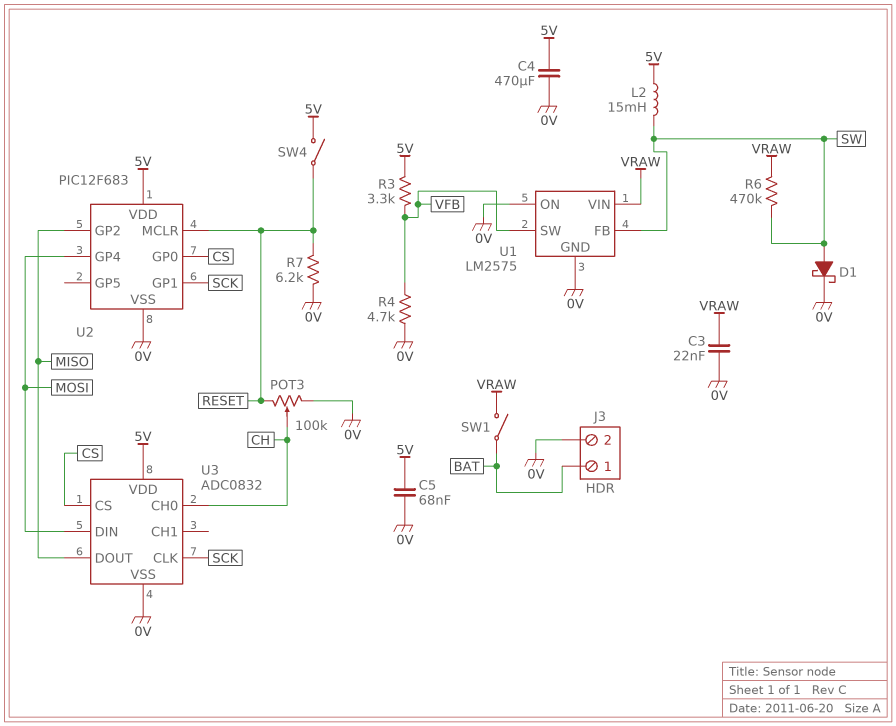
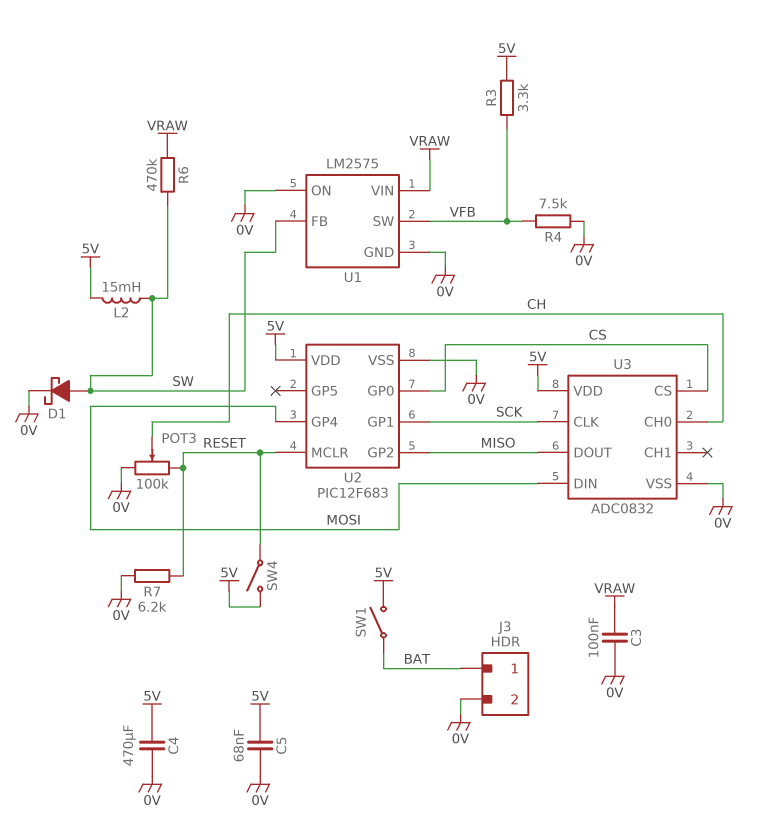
C3: 22nF (0V, VRAW) -> 100nF (0V, VRAW)
R4: 4.7k (0V, VFB) -> 7.5k (0V, VFB)
SW1: switch (BAT, VRAW) -> switch (5V, BAT)

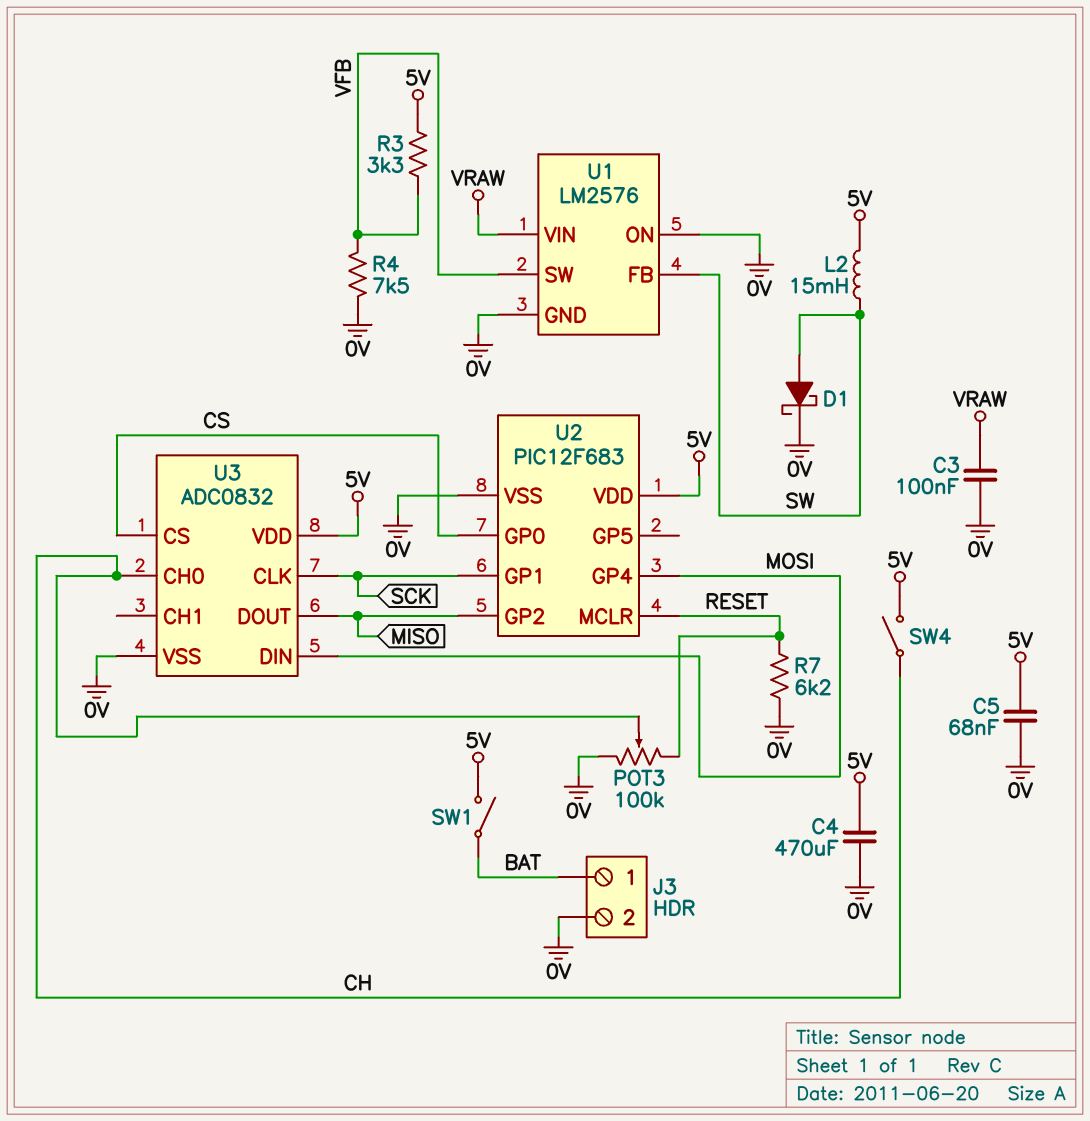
R6: 470k (SW, VRAW) -> none
SW4: switch (5V, RESET) -> switch (5V, CH)
U1: LM2575 -> LM2576

